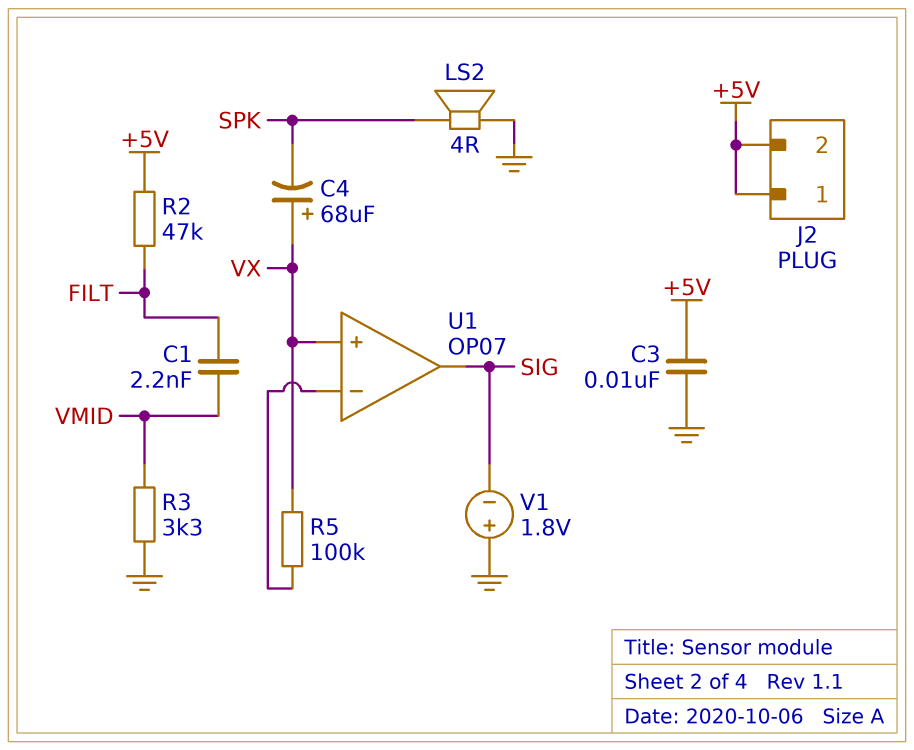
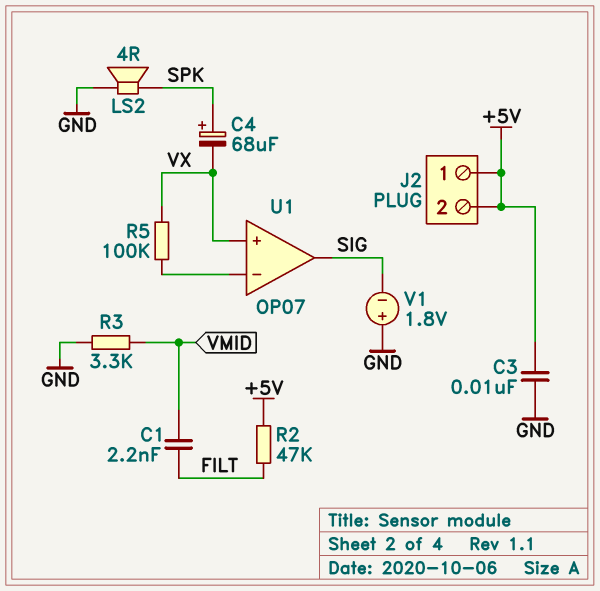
C4: 68uF (plus VX, minus SPK) -> 68uF (plus SPK, minus VX)

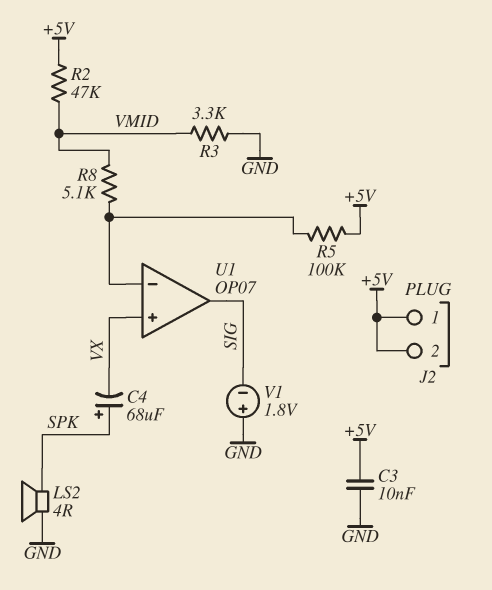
C1: 2.2nF (FILT, VMID) -> none
R2: 47k (+5V, FILT) -> 47k (+5V, VMID)
R5: 100k (U1/in-, VX) -> 100k (+5V, U1/in-)
R8: none -> 5.1k (U1/in-, VMID)

